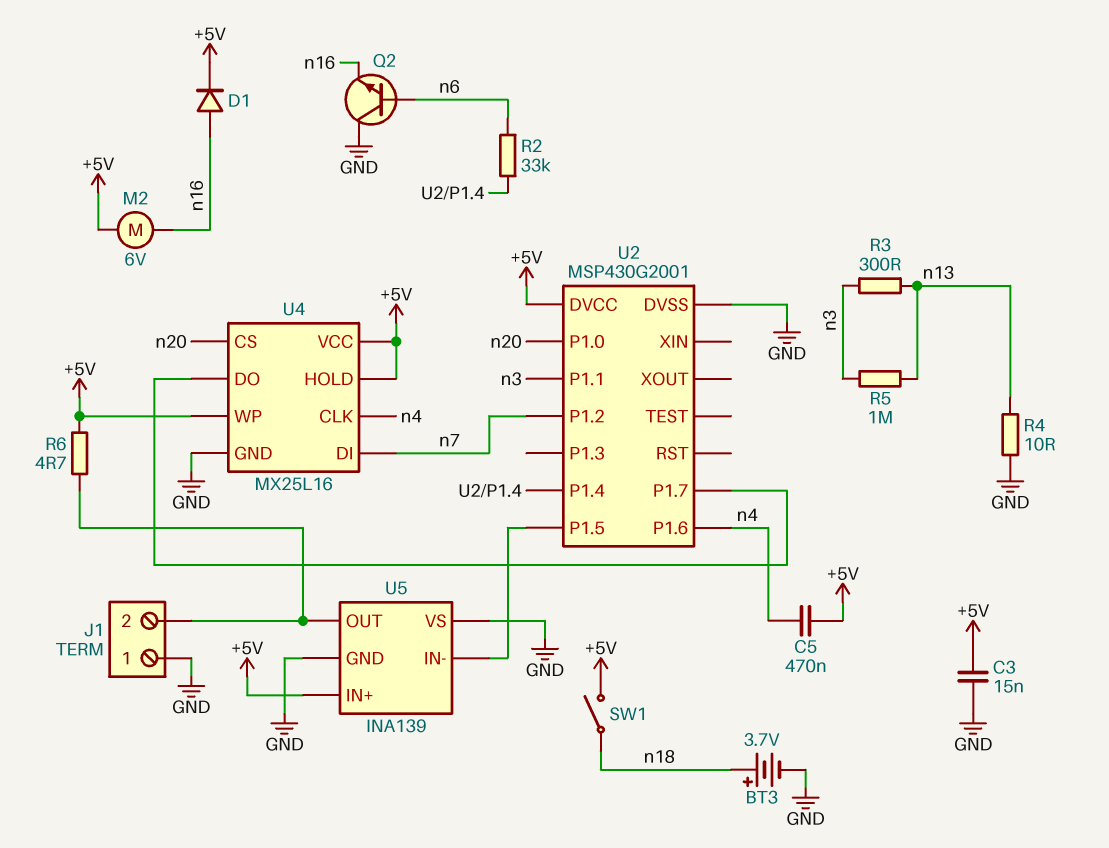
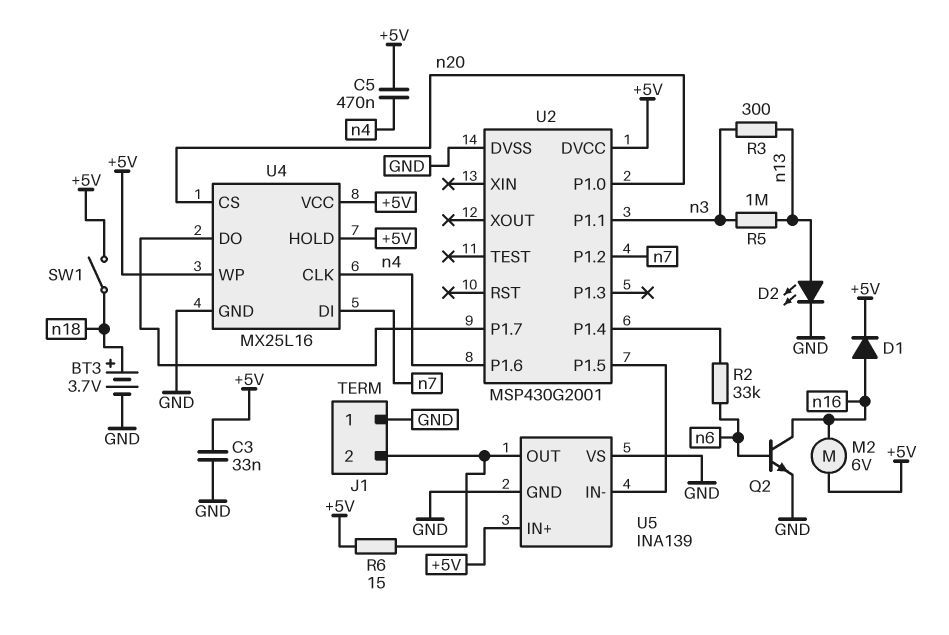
C3: 15nF (+5V, GND) -> 33nF (+5V, GND)
D2: none -> LED (A n13, K GND)
Q2: NPN (B n6, C GND, E n16) -> NPN (B n6, C n16, E GND)
R4: 10 (GND, n13) -> none
R6: 4.7 (+5V, J1/2) -> 15 (+5V, J1/2)

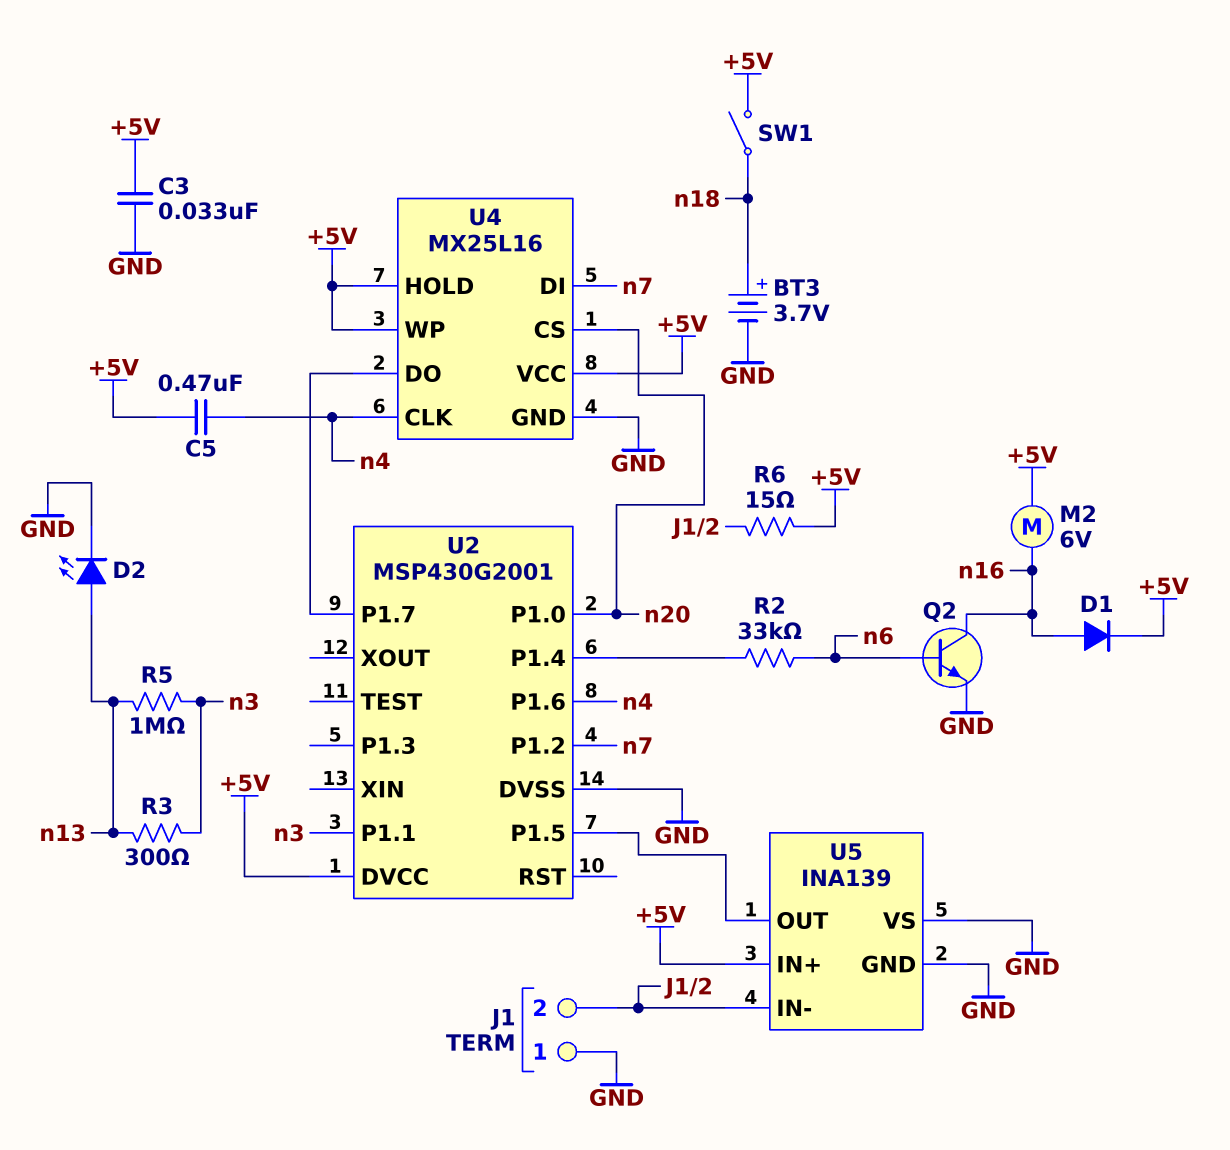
U5 pin IN-: U2/P1.5 -> J1/2
U5 pin OUT: J1/2 -> U2/P1.5

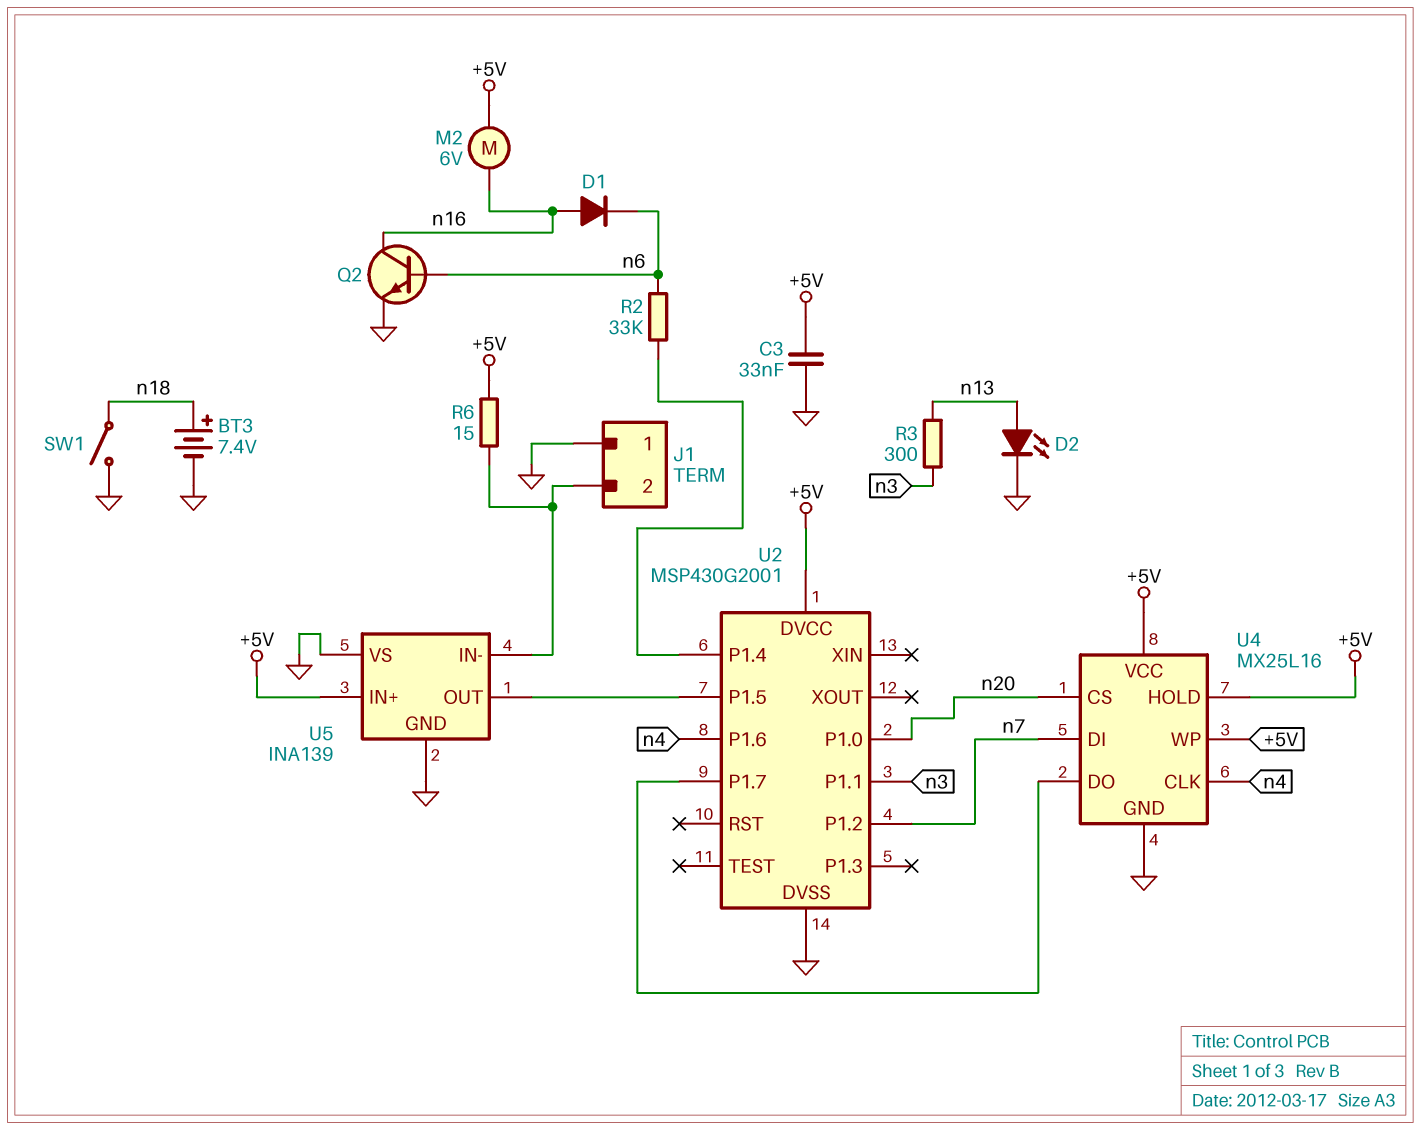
BT3: 3.7V (plus n18, minus GND) -> 7.4V (plus n18, minus GND)
C5: 470nF (+5V, n4) -> none
D1: diode (A n16, K +5V) -> diode (A n16, K n6)
R5: 1M (n3, n13) -> none
SW1: switch (+5V, n18) -> switch (GND, n18)

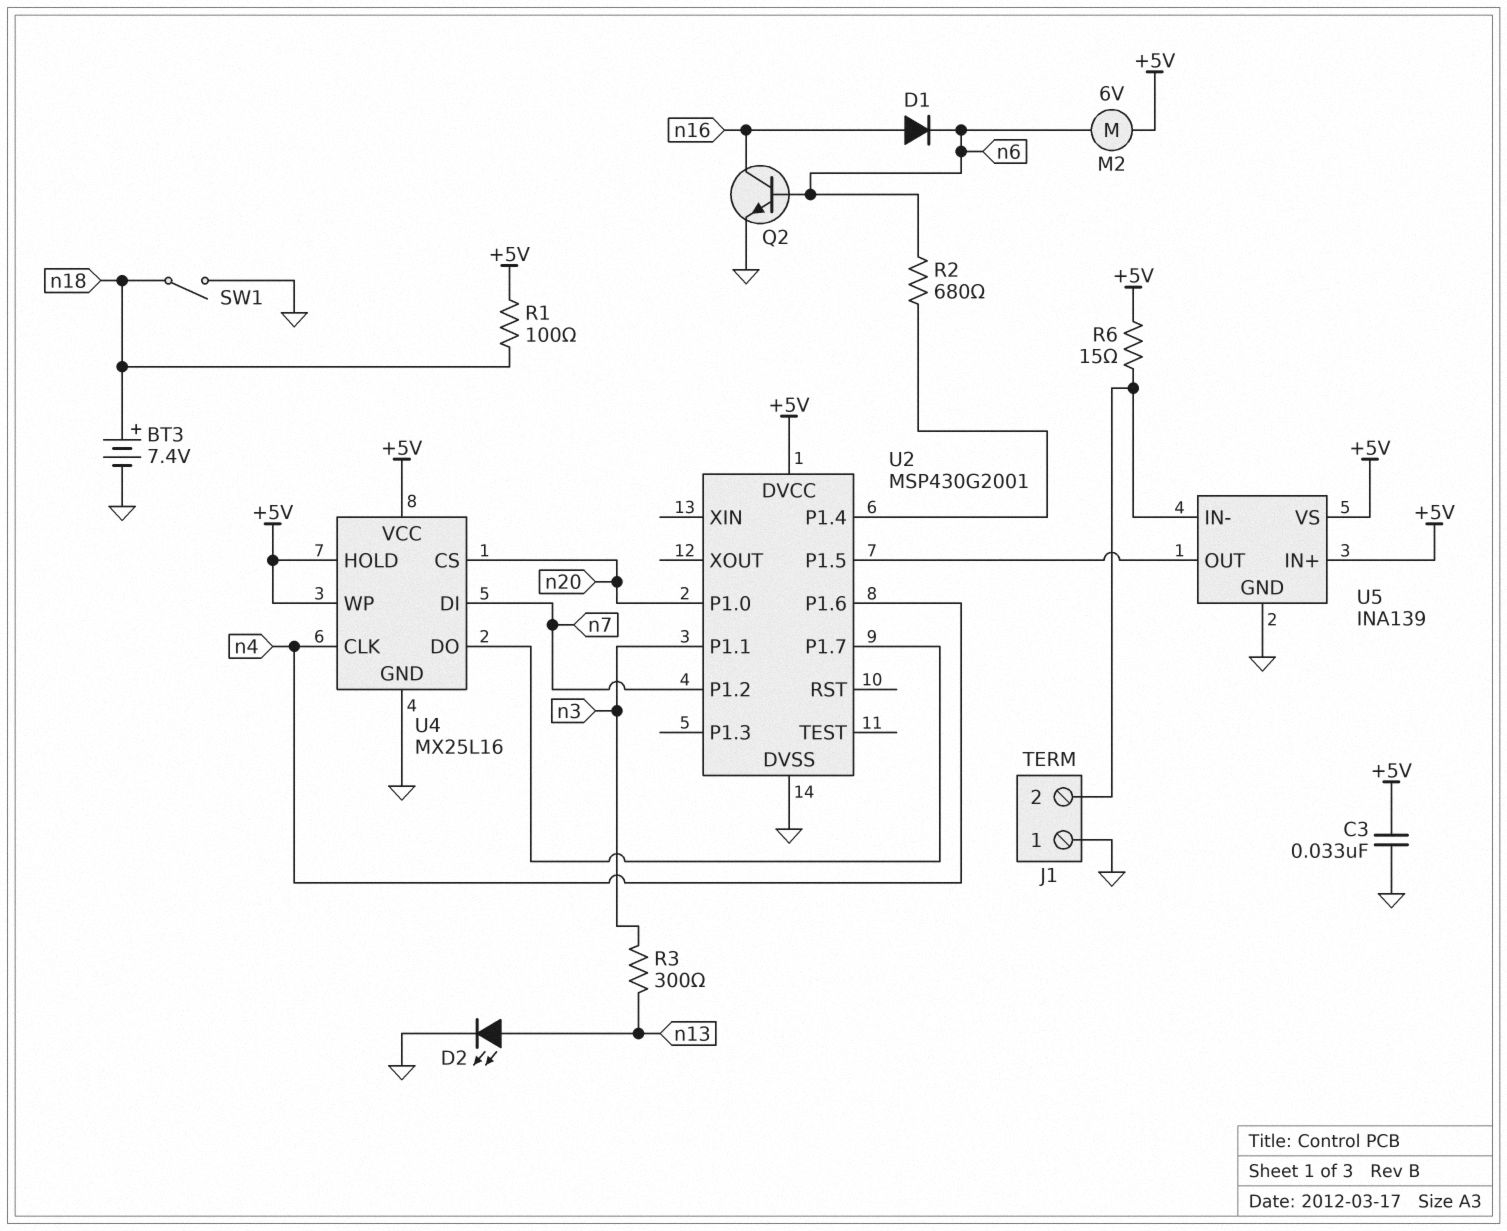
M2: motor 6V (+5V, n16) -> motor 6V (+5V, n6)
R1: none -> 100 (+5V, n18)
R2: 33k (U2/P1.4, n6) -> 680 (U2/P1.4, n6)
U5 pin VS: GND -> +5V

